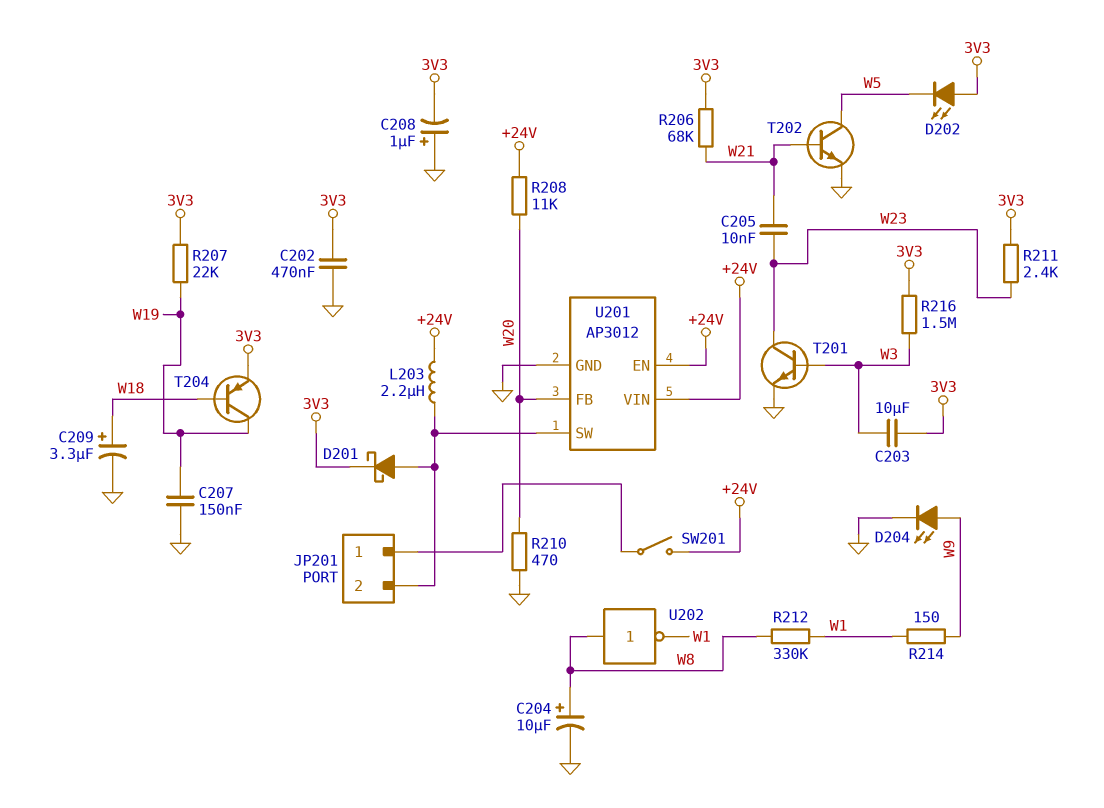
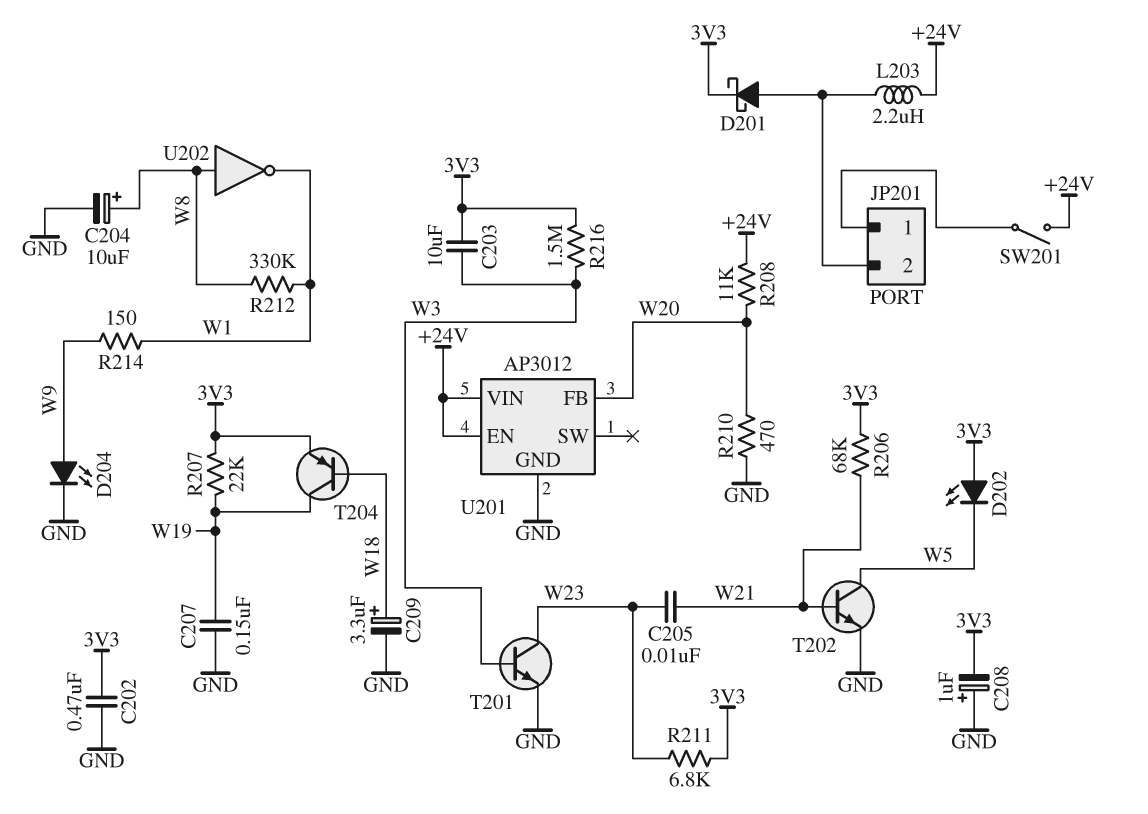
R211: 2.4k (3V3, W23) -> 6.8k (3V3, W23)
U201 pin SW: JP201/2 -> none

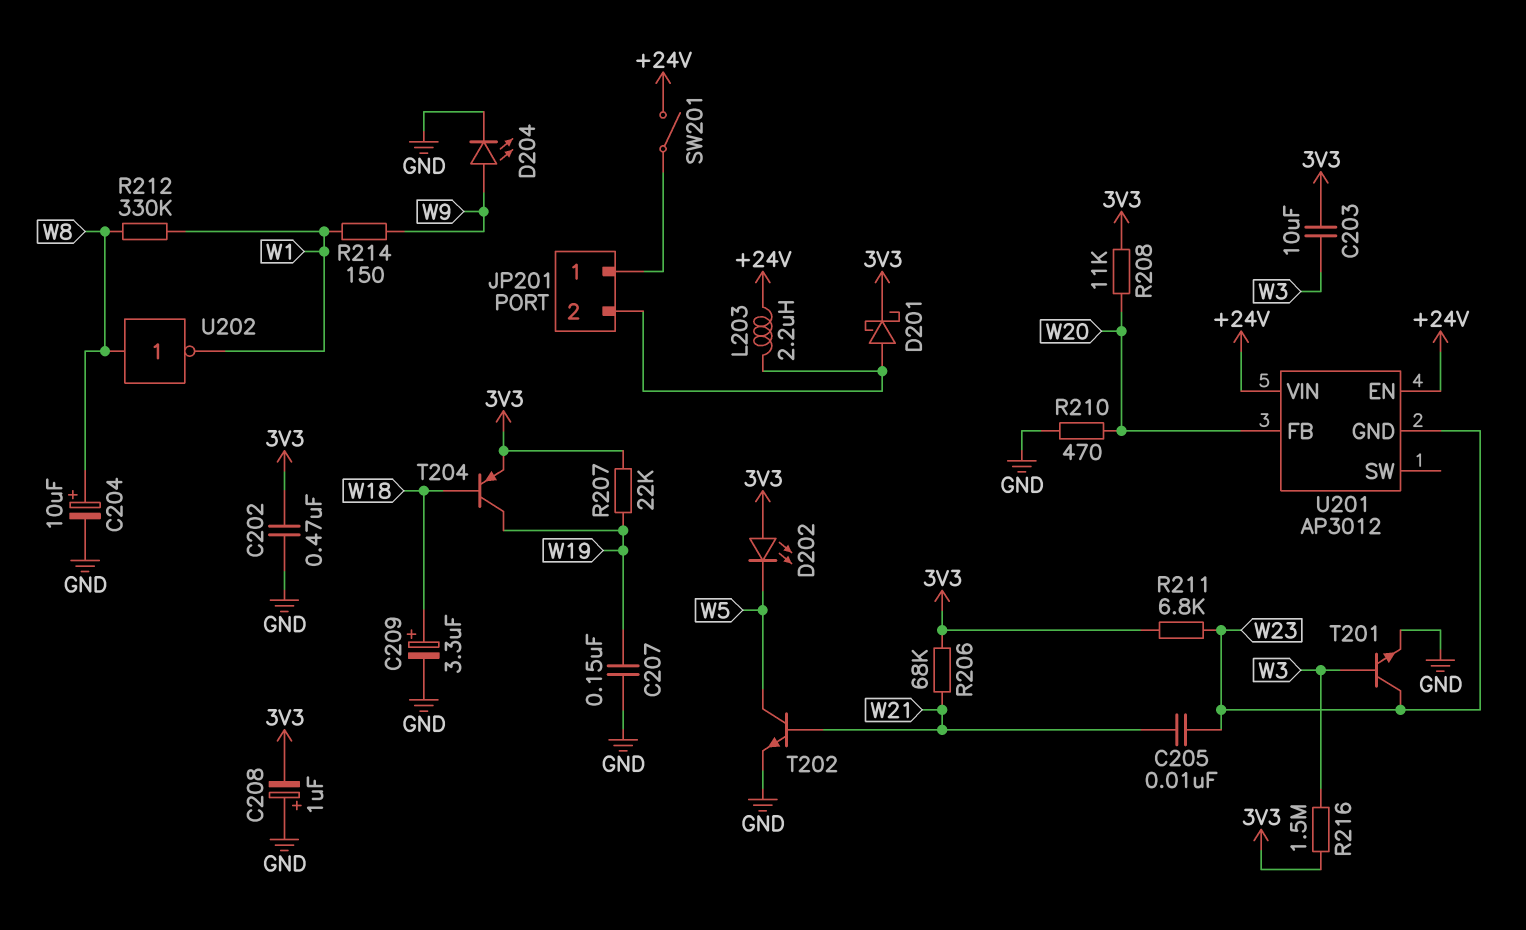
R208: 11k (+24V, W20) -> 11k (3V3, W20)
U201 pin GND: GND -> W23

